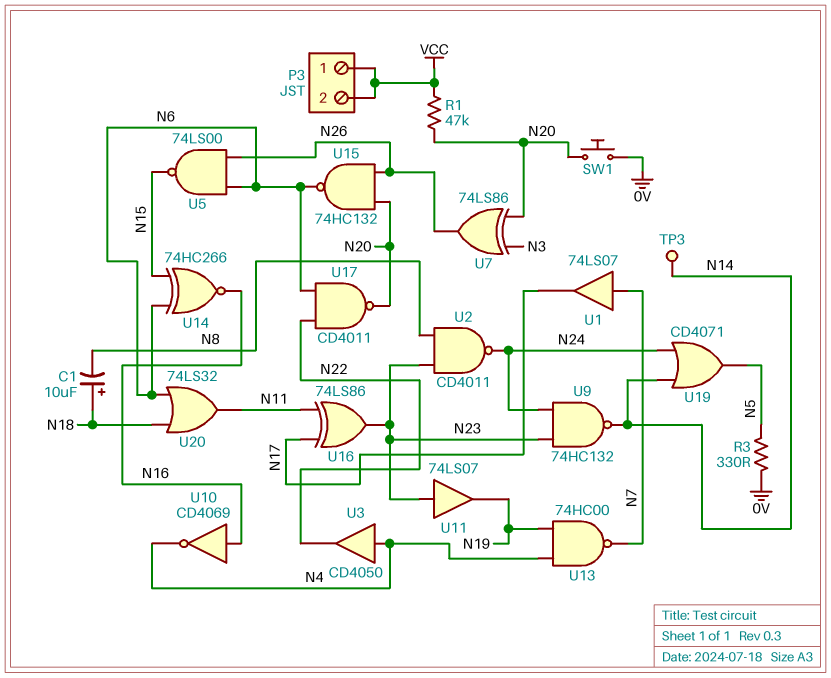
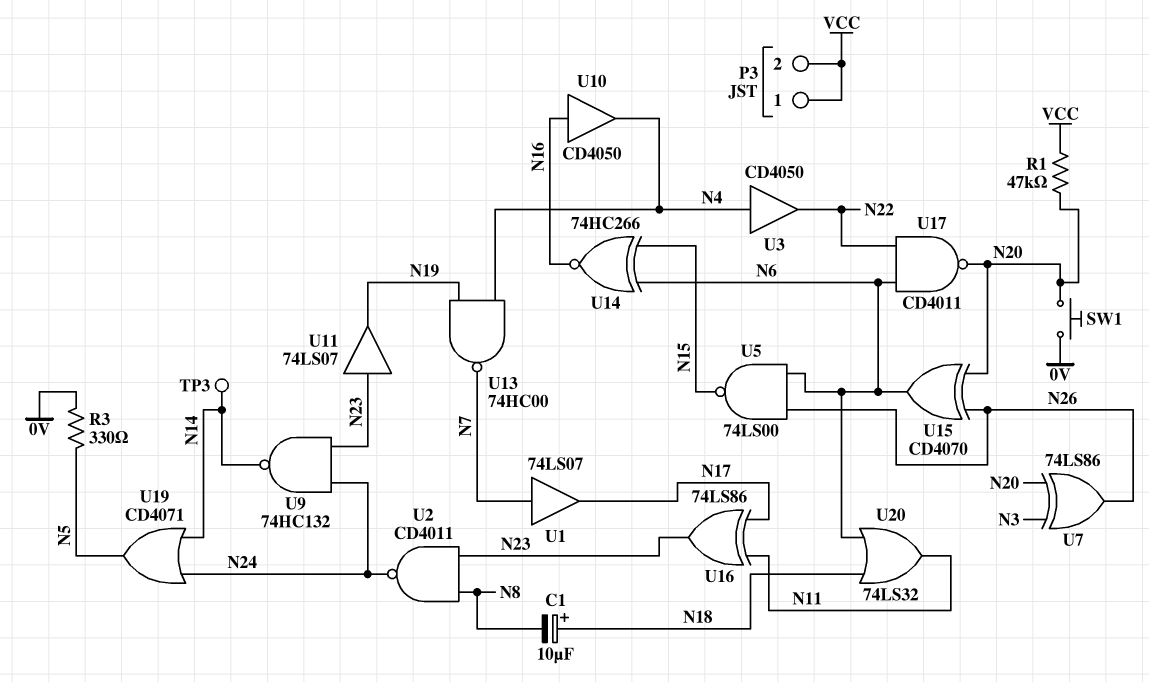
U10: NOT CD4069 (in N16, out N4) -> buffer CD4050 (in N16, out N4)
U15: NAND 74HC132 (in N20, in N26, out N6) -> XOR CD4070 (in N20, in N26, out N6)

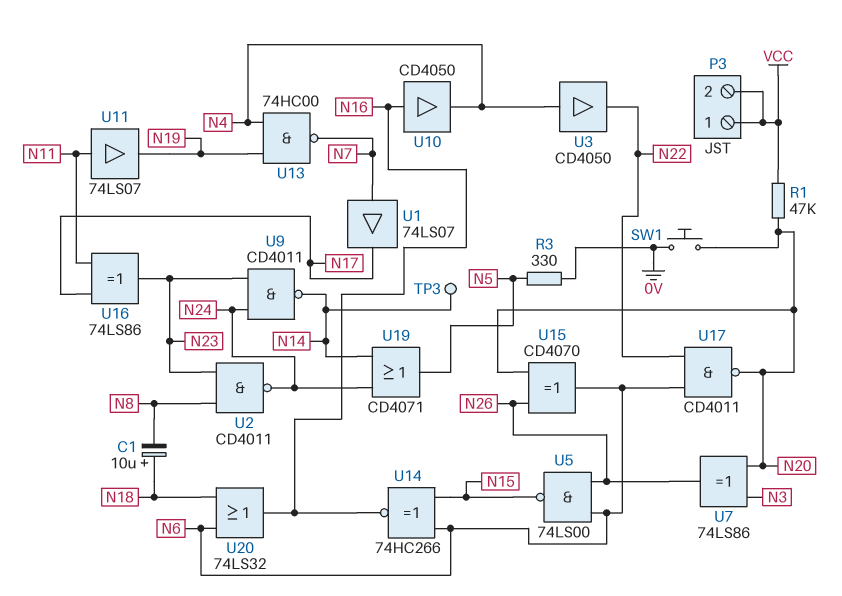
U9: NAND 74HC132 (in N23, in N24, out N14) -> NAND CD4011 (in N23, in N24, out N14)
U11: buffer 74LS07 (in N23, out N19) -> buffer 74LS07 (in N11, out N19)
U20: OR 74LS32 (in N6, in N18, out N11) -> OR 74LS32 (in N6, in N18, out N16)

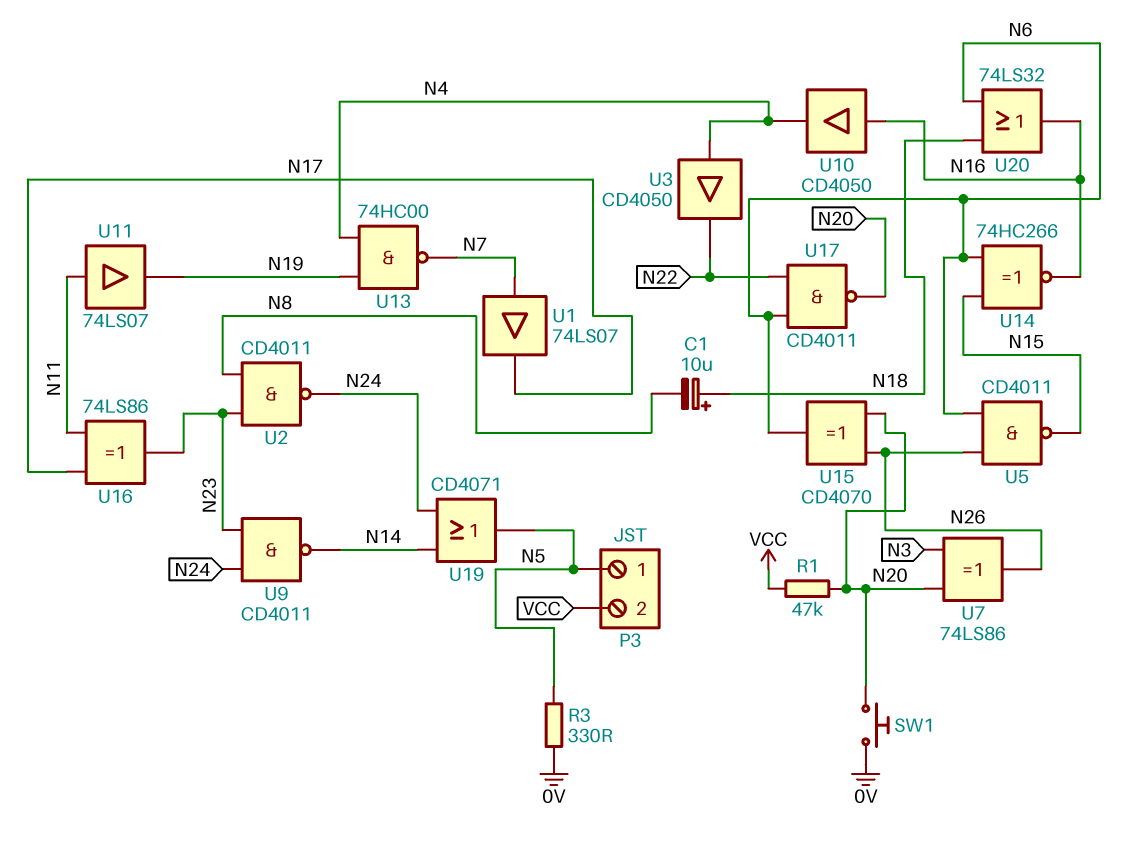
P3 pin 1: VCC -> N5
TP3: test point (N14) -> none
U5: NAND 74LS00 (in N6, in N26, out N15) -> NAND CD4011 (in N6, in N26, out N15)

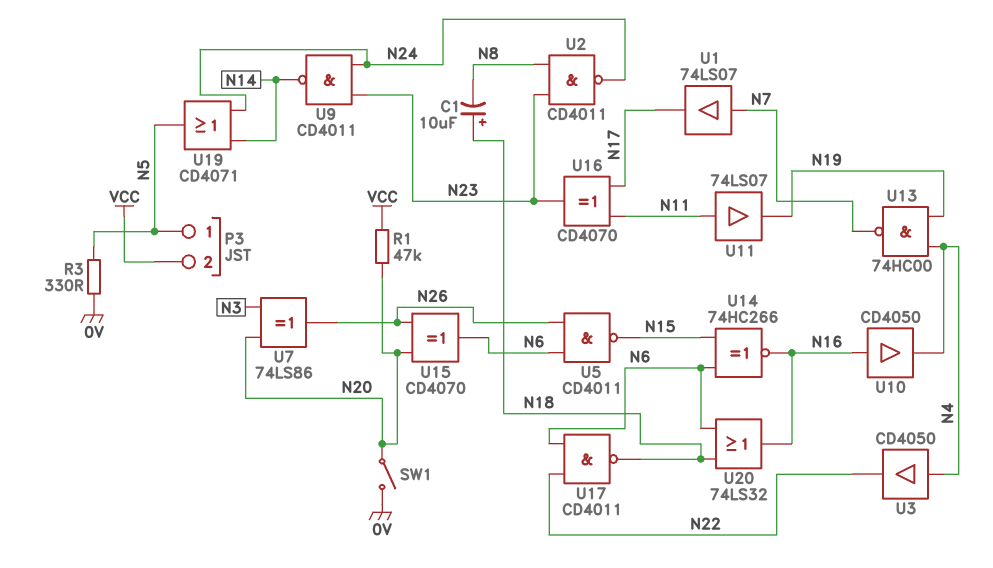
SW1: button (0V, N20) -> switch (0V, N20)
U16: XOR 74LS86 (in N11, in N17, out N23) -> XOR CD4070 (in N11, in N17, out N23)
U17: NAND CD4011 (in N6, in N22, out N20) -> NAND CD4011 (in N6, in N22, out N18)

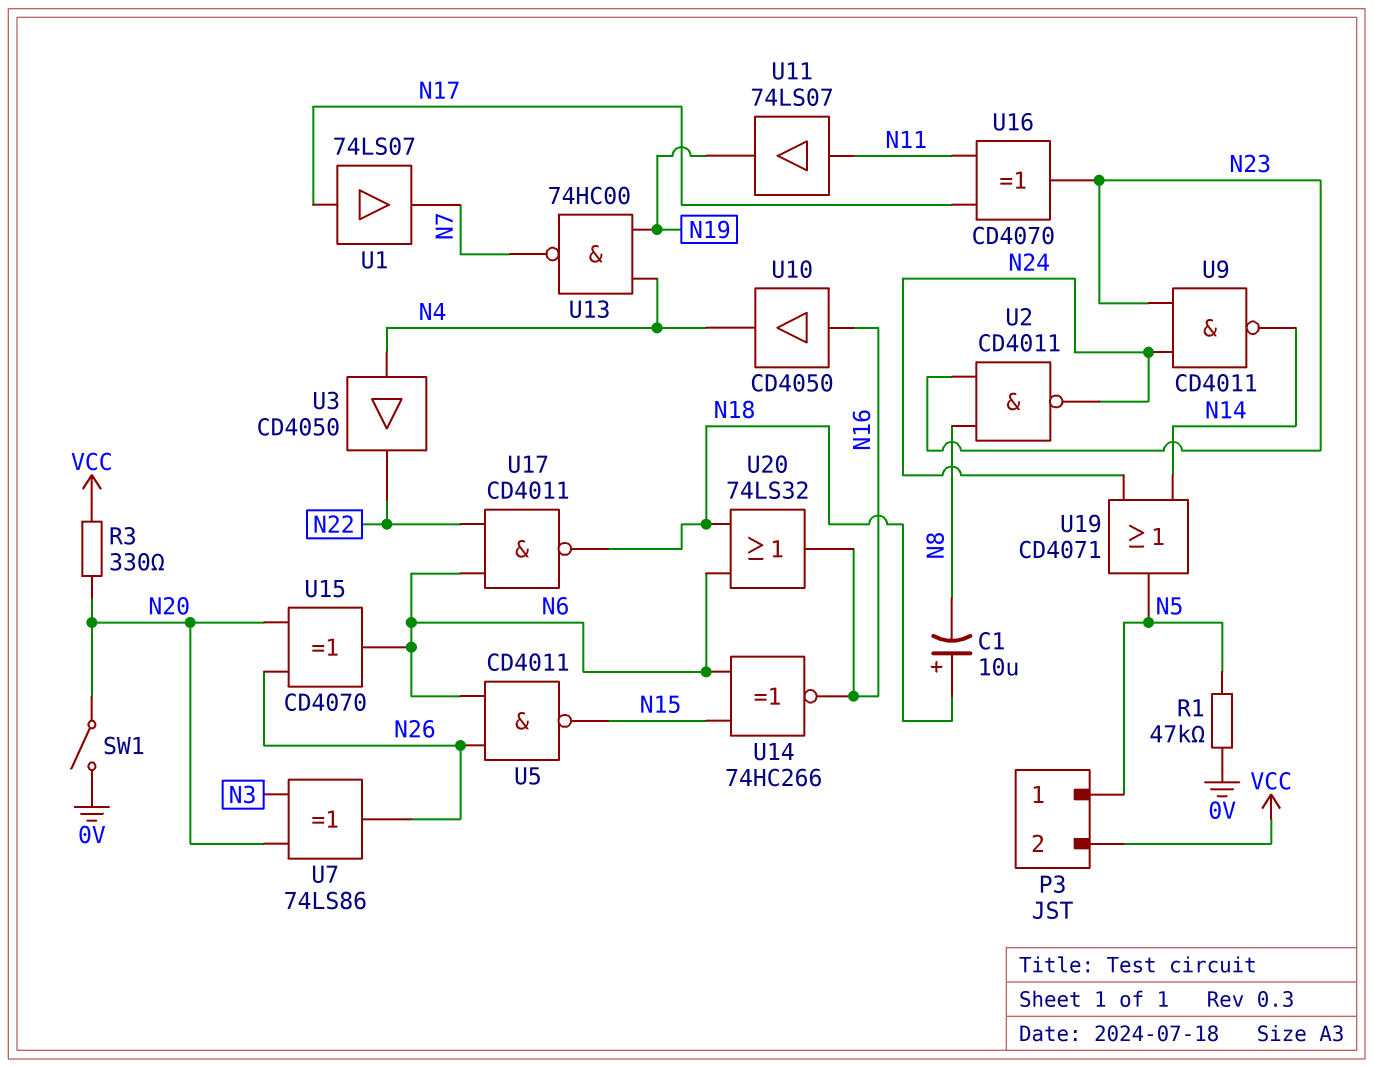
R1: 47k (N20, VCC) -> 47k (0V, N5)
R3: 330 (0V, N5) -> 330 (N20, VCC)
U1: buffer 74LS07 (in N7, out N17) -> buffer 74LS07 (in N17, out N7)

